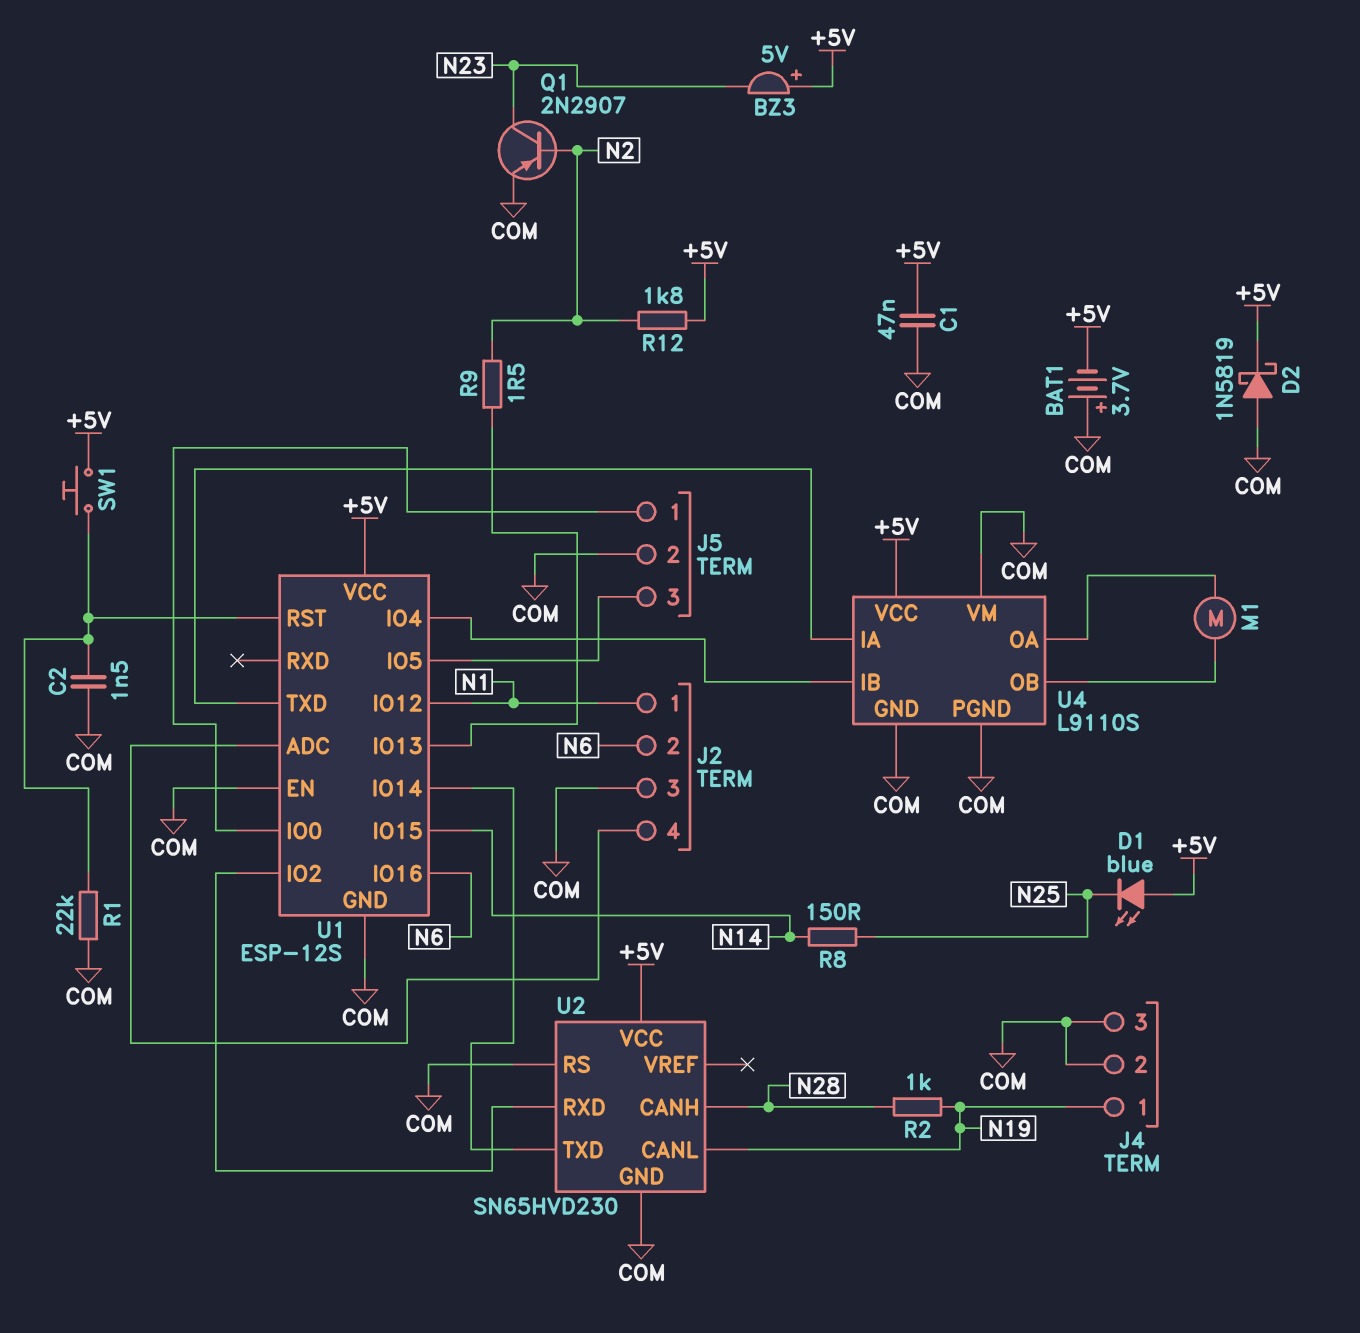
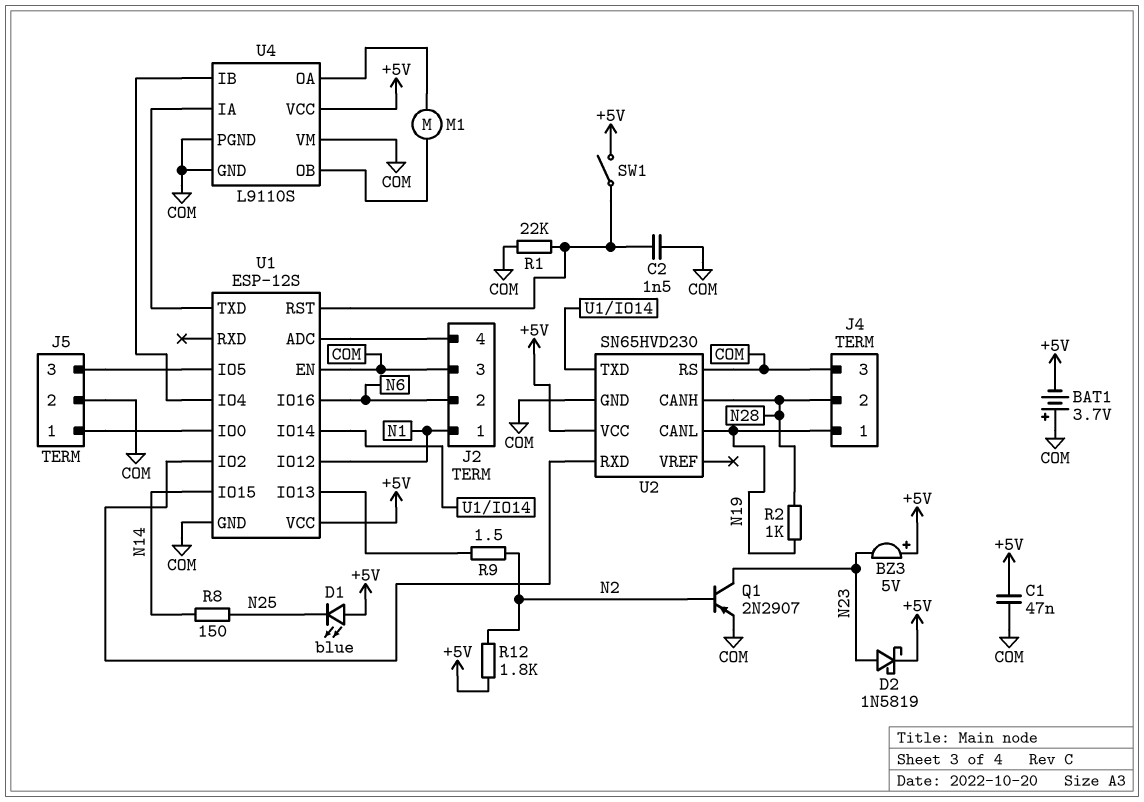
D2: schottky 1N5819 (A COM, K +5V) -> schottky 1N5819 (A N23, K +5V)
J4 pin 2: COM -> N28
SW1: button (+5V, U1/RST) -> switch (+5V, U1/RST)

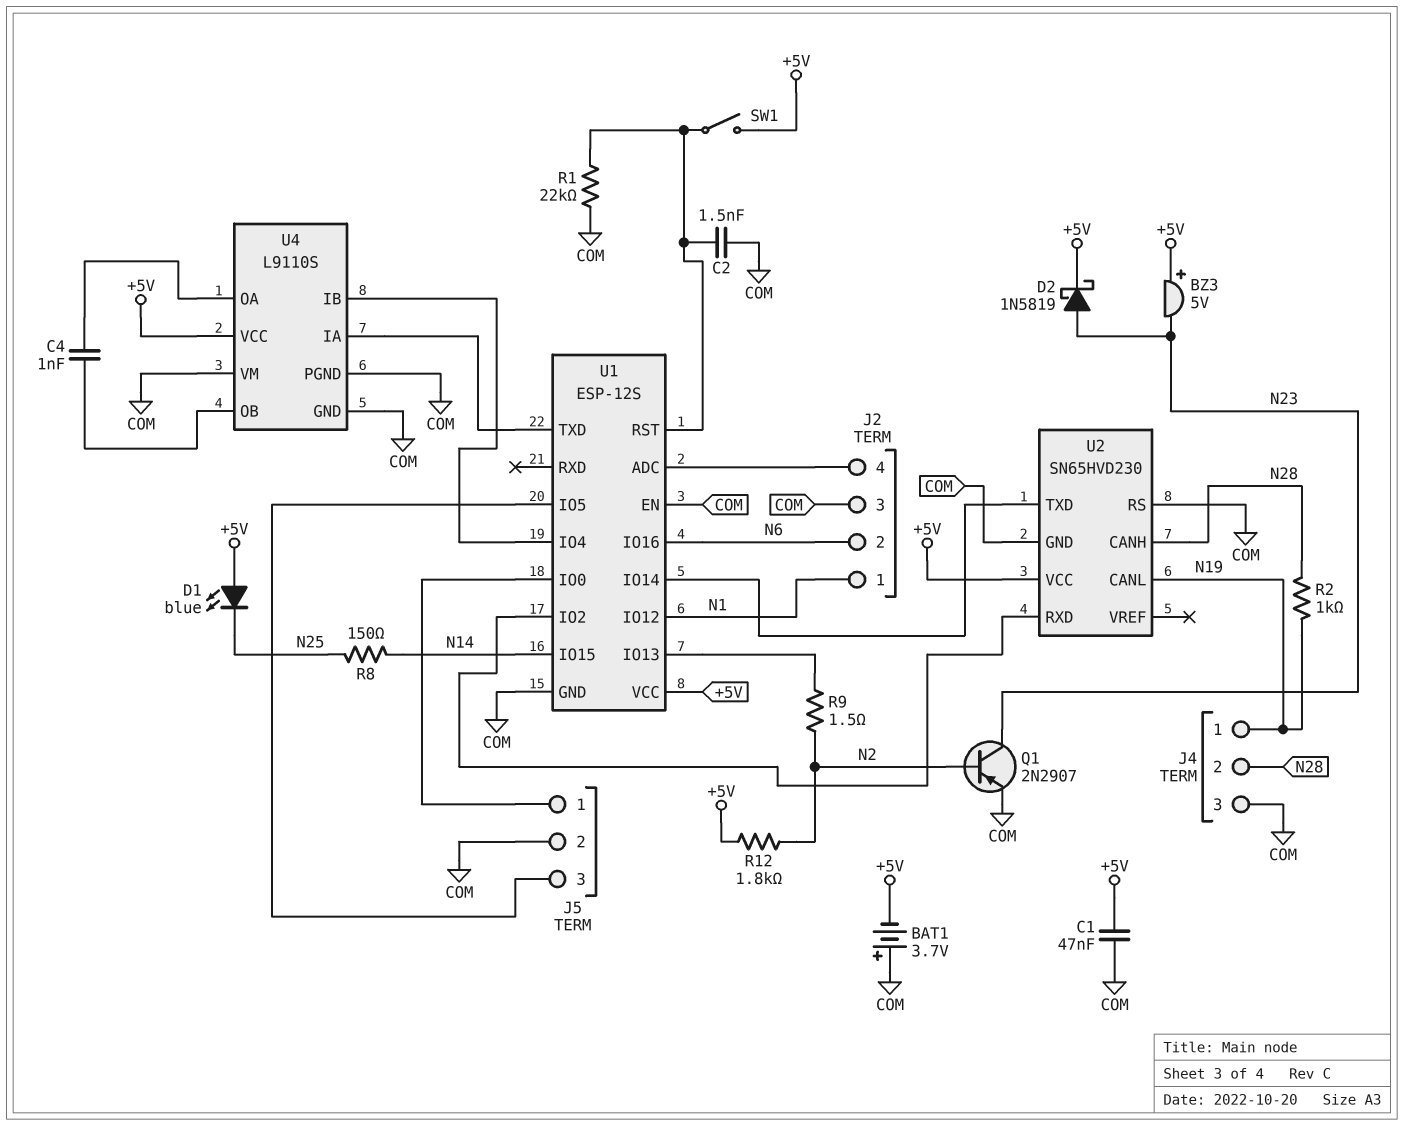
C4: none -> 1nF (U4/OA, U4/OB)
M1: motor (U4/OA, U4/OB) -> none

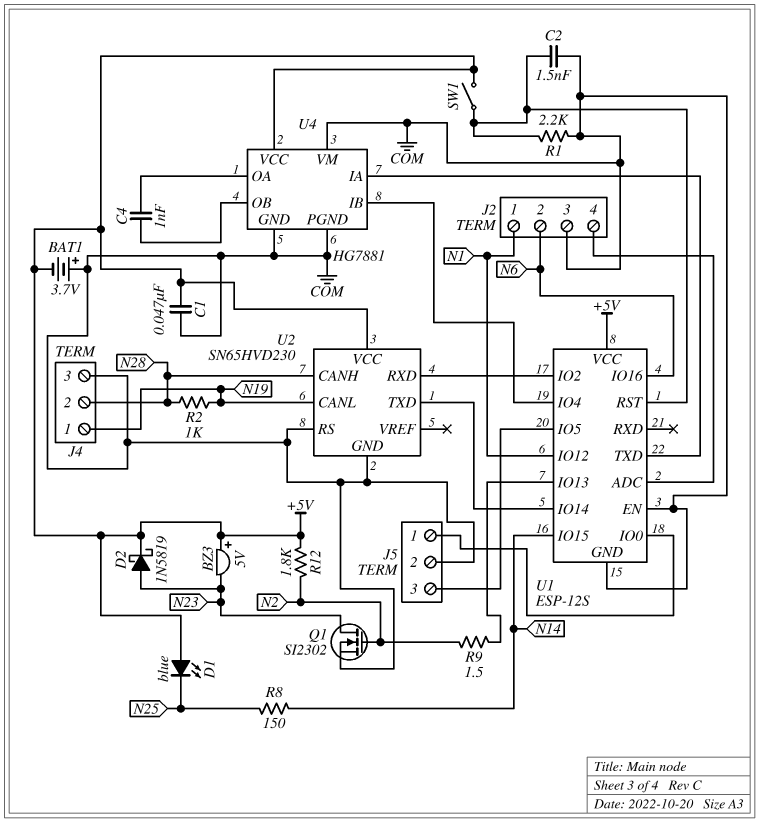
Q1: PNP 2N2907 (B N2, C N23, E COM) -> NMOS SI2302 (G N2, D N23, S COM)
R1: 22k (COM, U1/RST) -> 2.2k (COM, U1/RST)
U4: L9110S -> HG7881

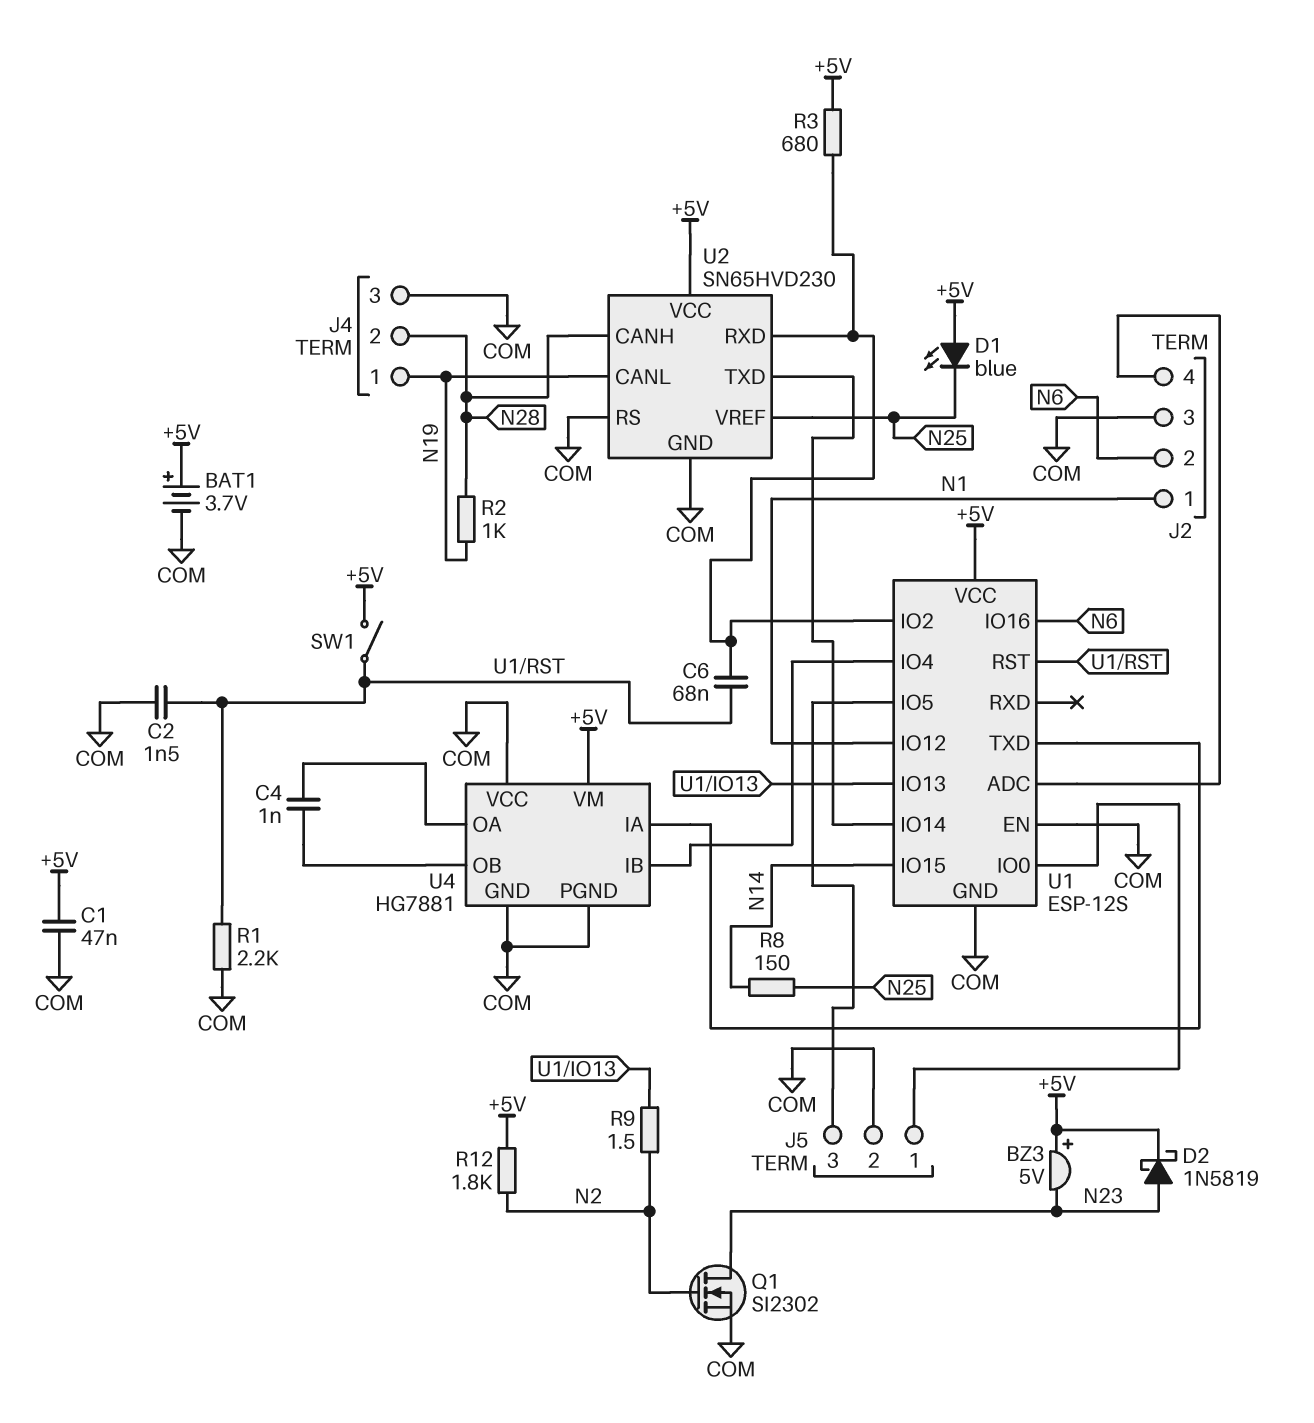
BAT1: 3.7V (plus COM, minus +5V) -> 3.7V (plus +5V, minus COM)
C6: none -> 68nF (U1/IO2, U1/RST)
R3: none -> 680 (+5V, U1/IO2)
U2 pin VREF: none -> N25
U4 pin VCC: +5V -> COM
U4 pin VM: COM -> +5V

